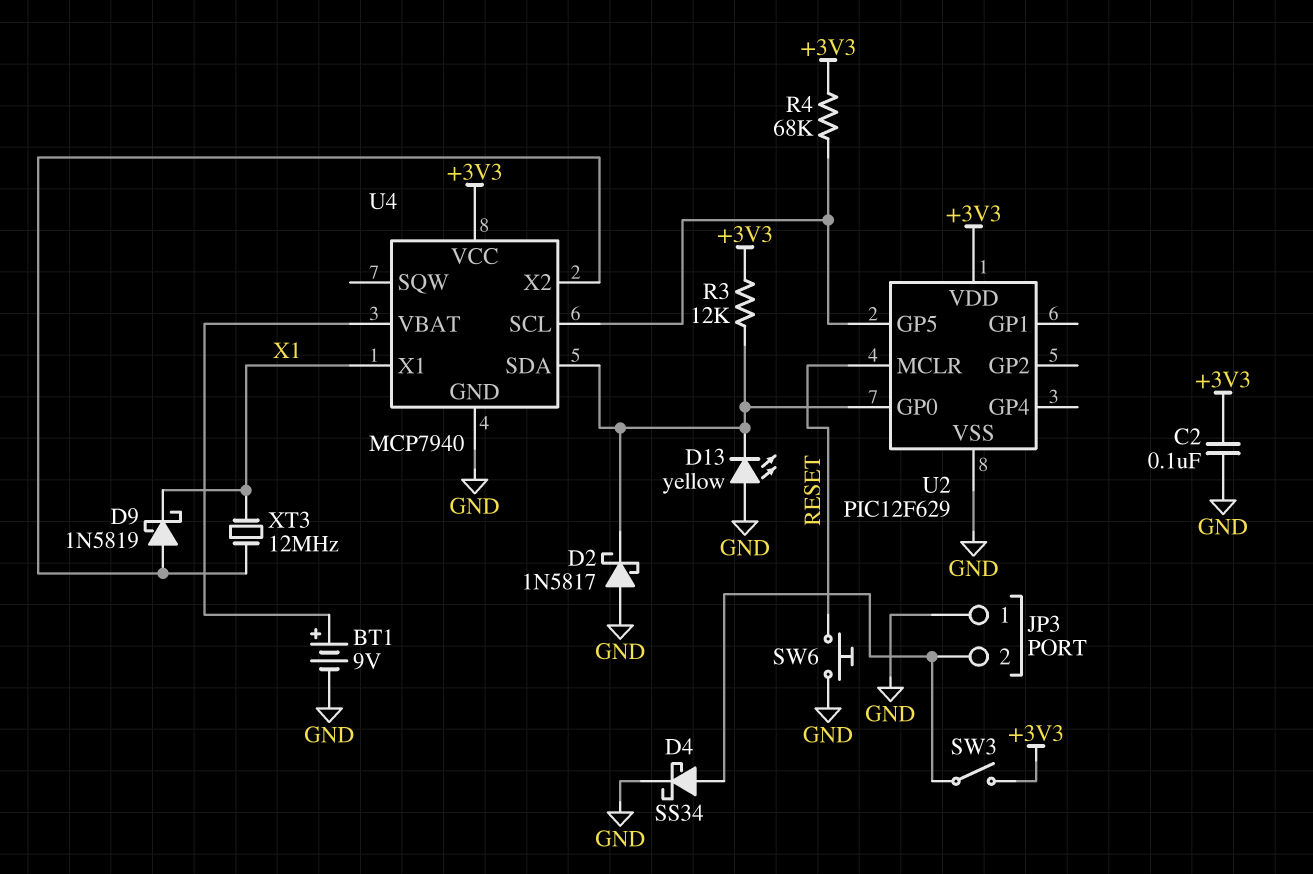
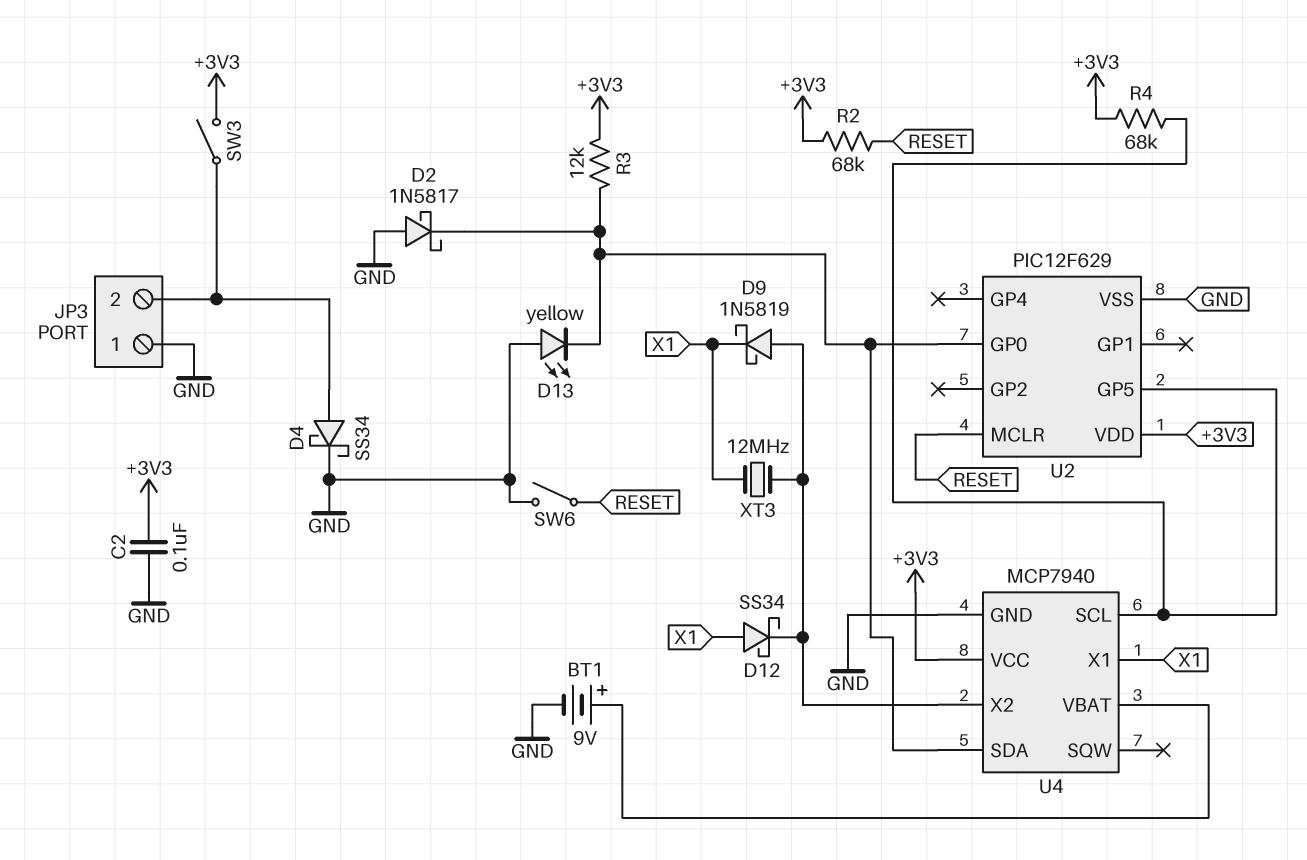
D12: none -> schottky SS34 (A X1, K U4/X2)
R2: none -> 68k (+3V3, RESET)
SW6: button (GND, RESET) -> switch (GND, RESET)

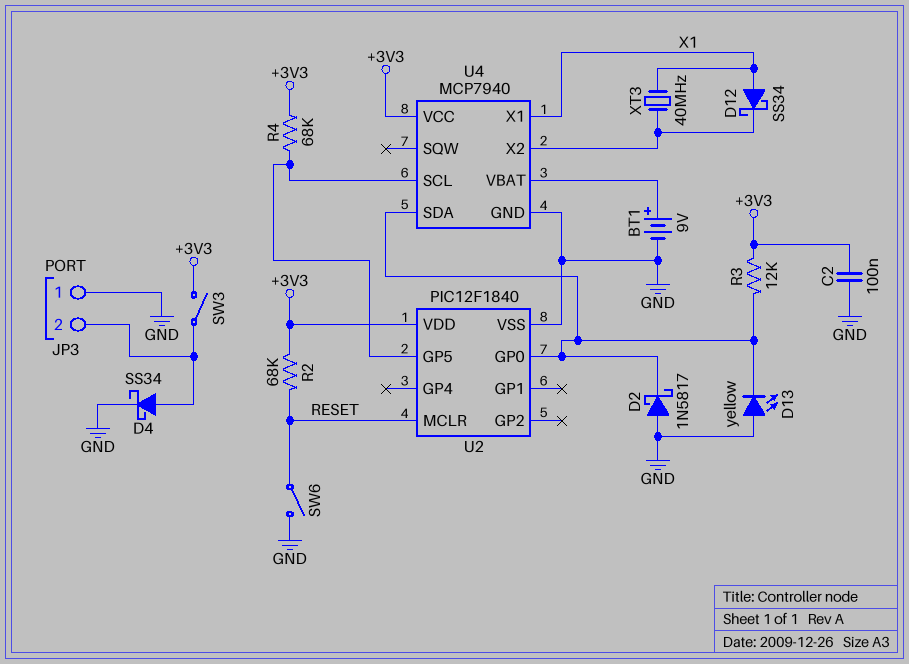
D9: schottky 1N5819 (A U4/X2, K X1) -> none
U2: PIC12F629 -> PIC12F1840
XT3: 12MHz (U4/X2, X1) -> 40MHz (U4/X2, X1)

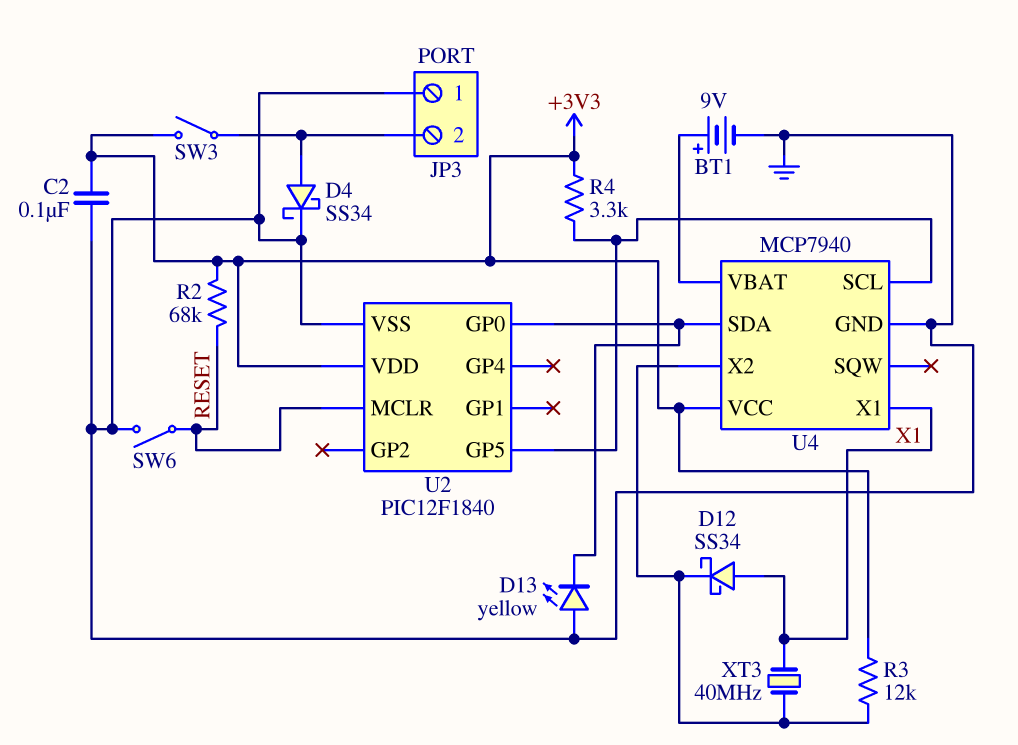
D2: schottky 1N5817 (A GND, K U2/GP0) -> none
R3: 12k (+3V3, U2/GP0) -> 12k (+3V3, U4/X2)
R4: 68k (+3V3, U2/GP5) -> 3.3k (+3V3, U2/GP5)

